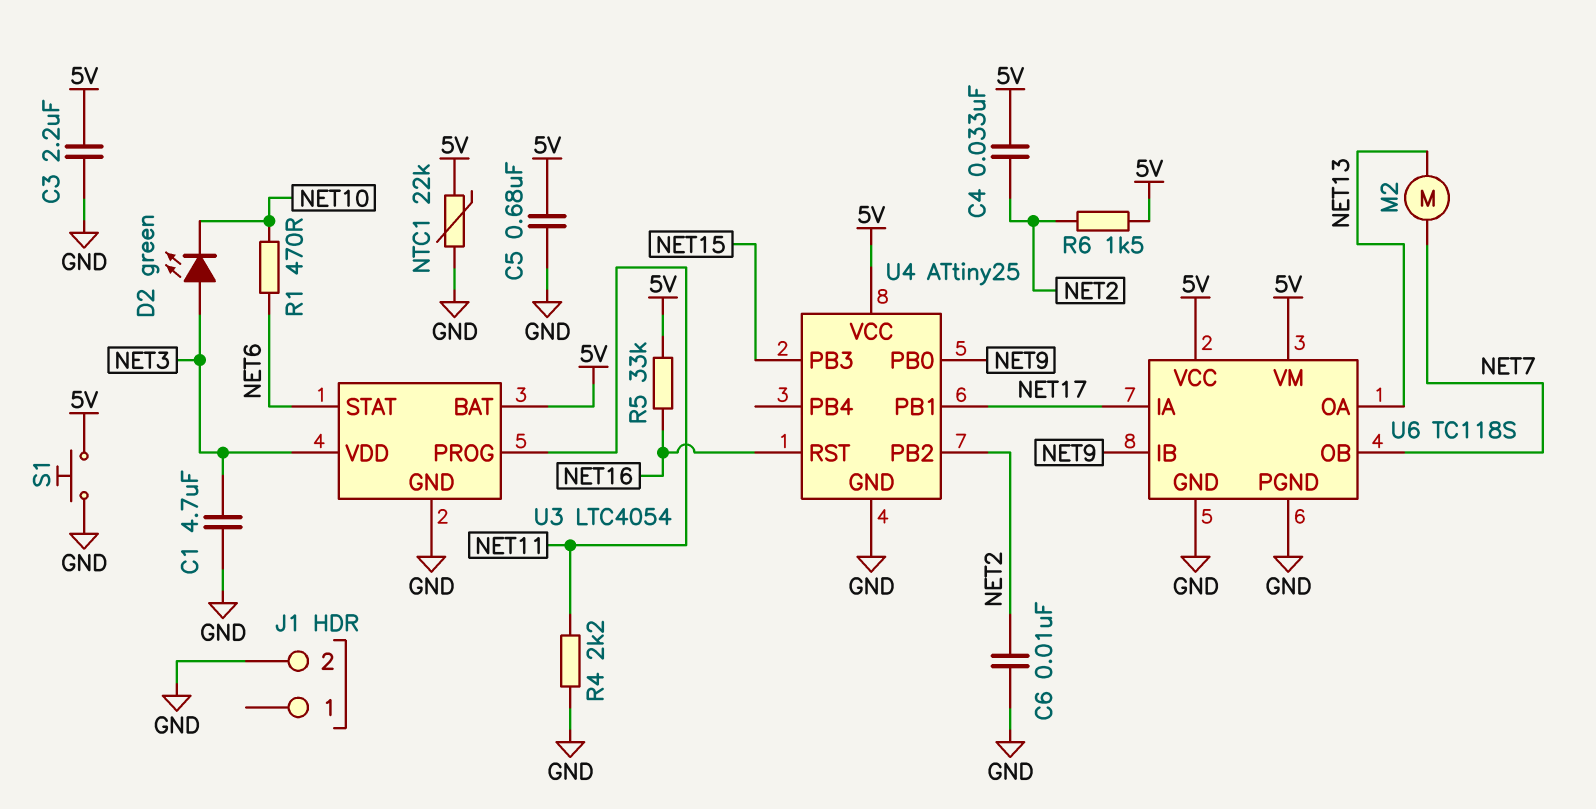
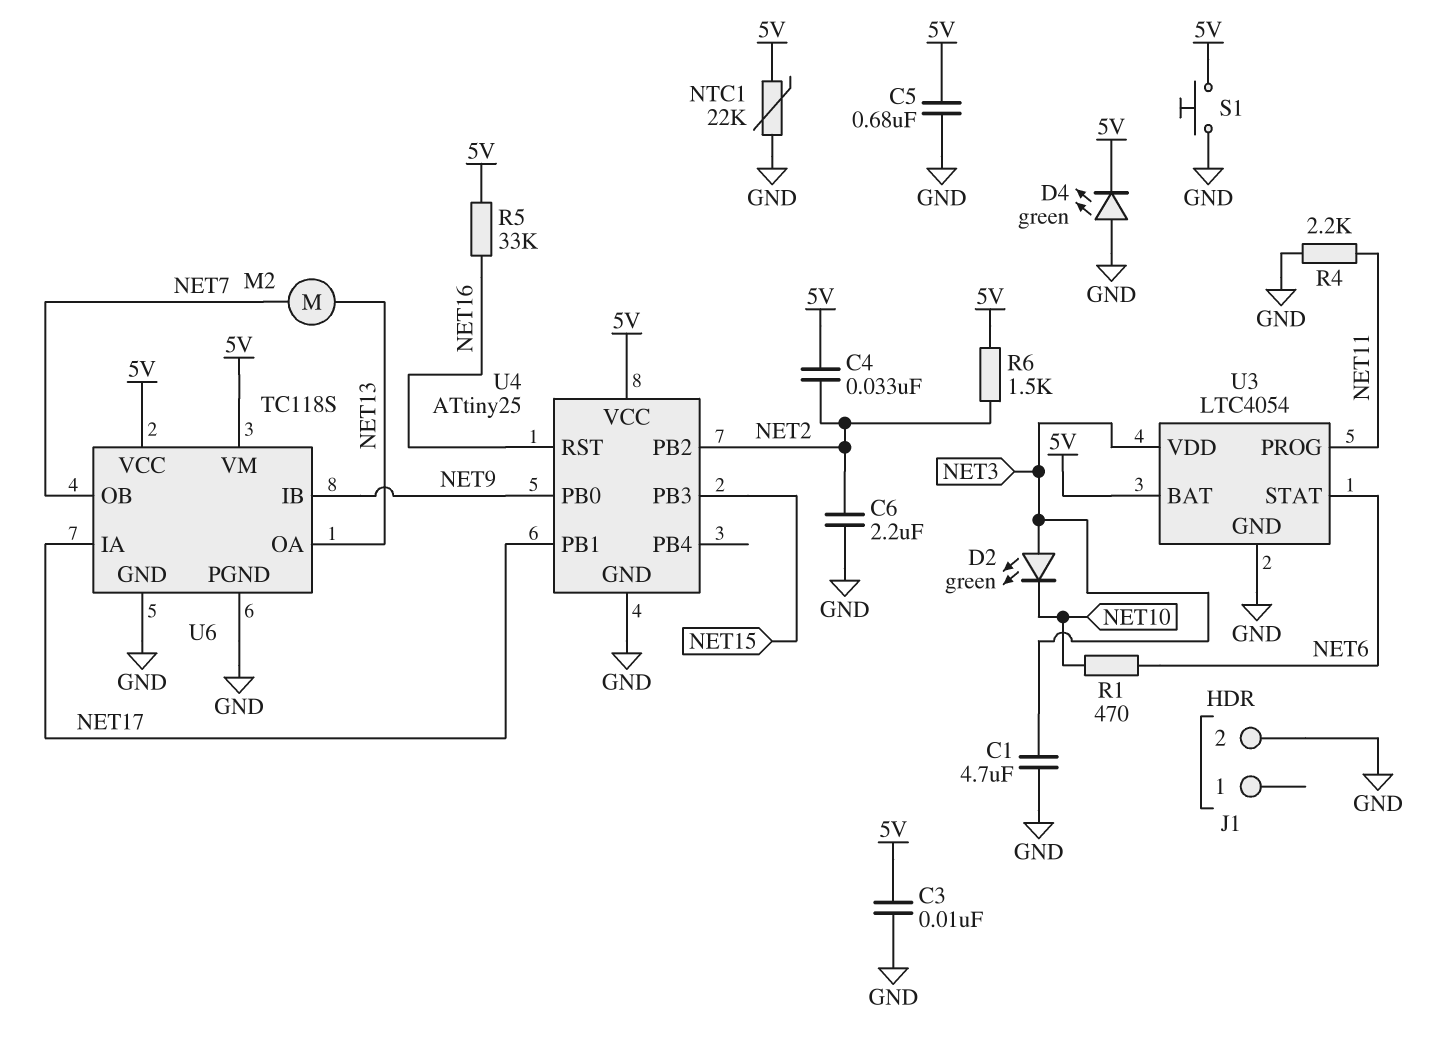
C3: 2.2uF (5V, GND) -> 10nF (5V, GND)
C6: 10nF (GND, NET2) -> 2.2uF (GND, NET2)
D4: none -> LED green (A GND, K 5V)

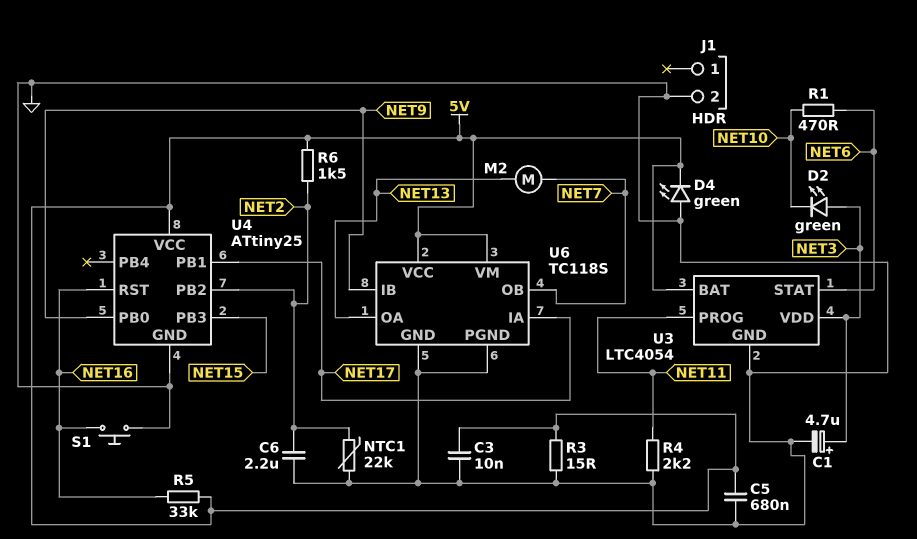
C1: 4.7uF (GND, NET3) -> 4.7uF (plus NET3, minus GND)
C4: 33nF (5V, NET2) -> none
NTC1: 22k (5V, GND) -> 22k (GND, NET2)
R3: none -> 15 (5V, GND)
S1: button (5V, GND) -> button (GND, NET16)

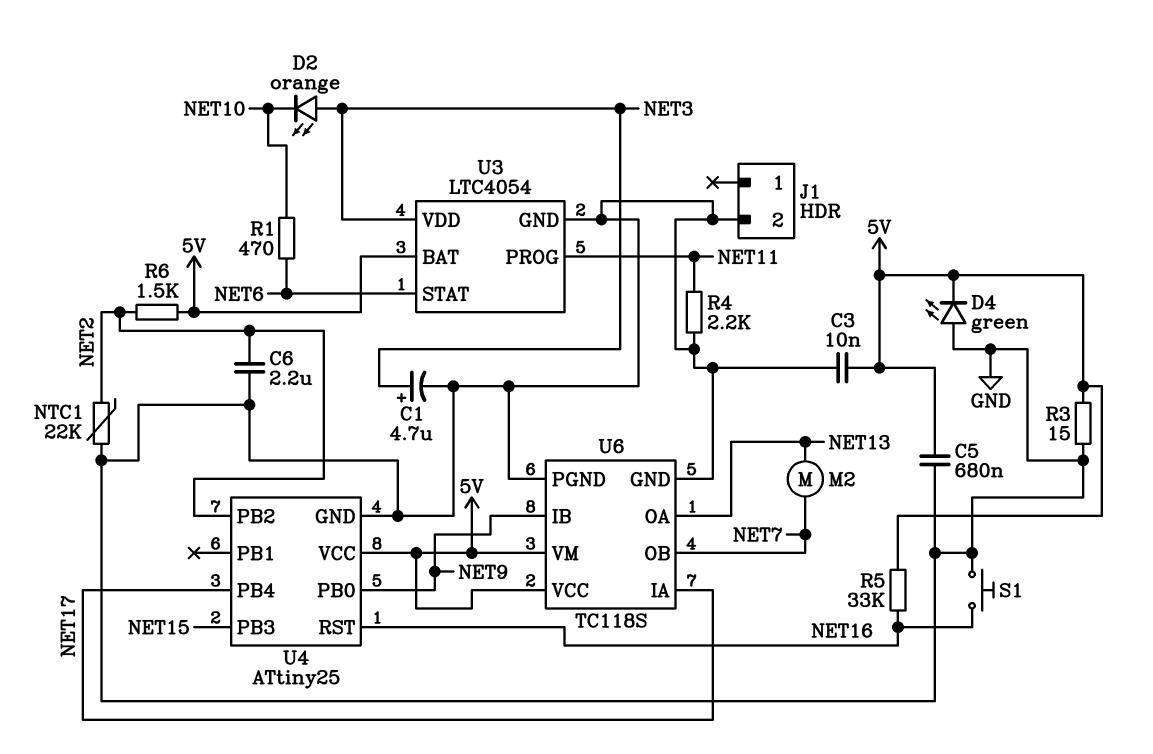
D2: LED green (A NET3, K NET10) -> LED orange (A NET3, K NET10)
U4 pin PB1: NET17 -> none
U4 pin PB4: none -> NET17

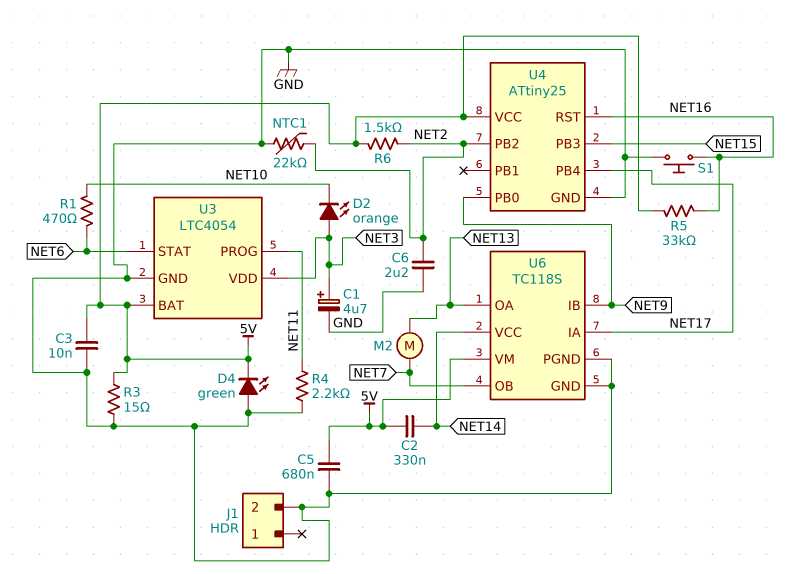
C2: none -> 330nF (5V, NET14)
U6 pin VCC: 5V -> NET14

